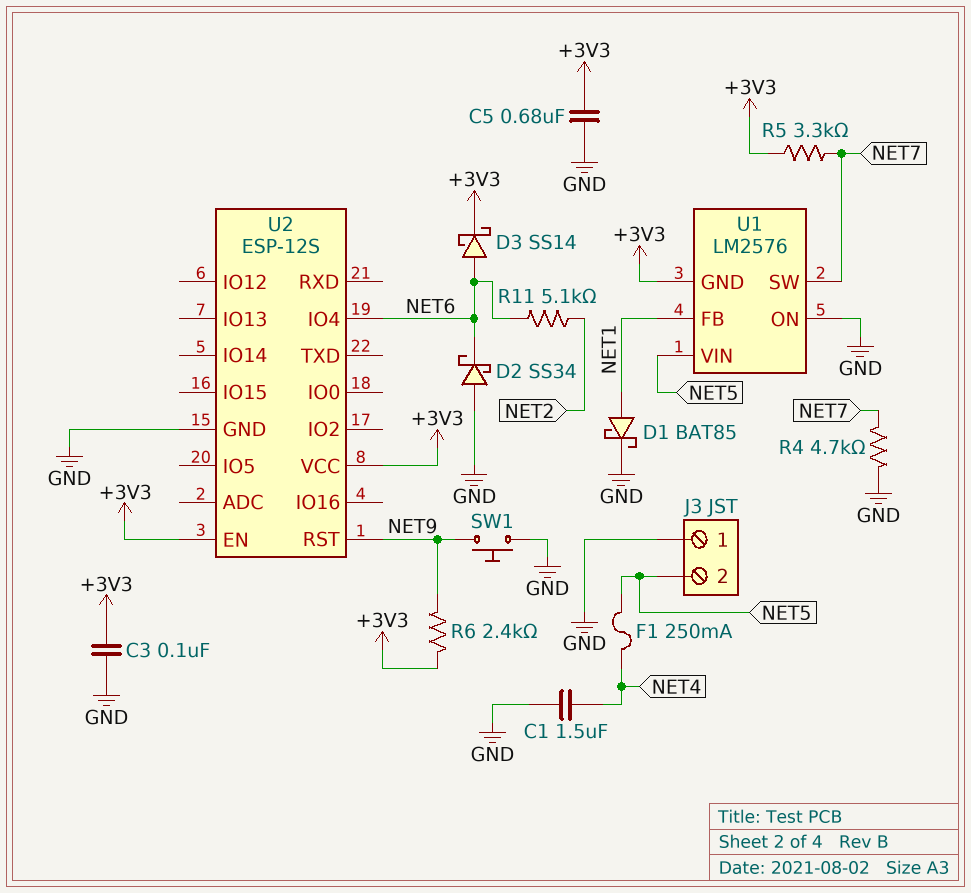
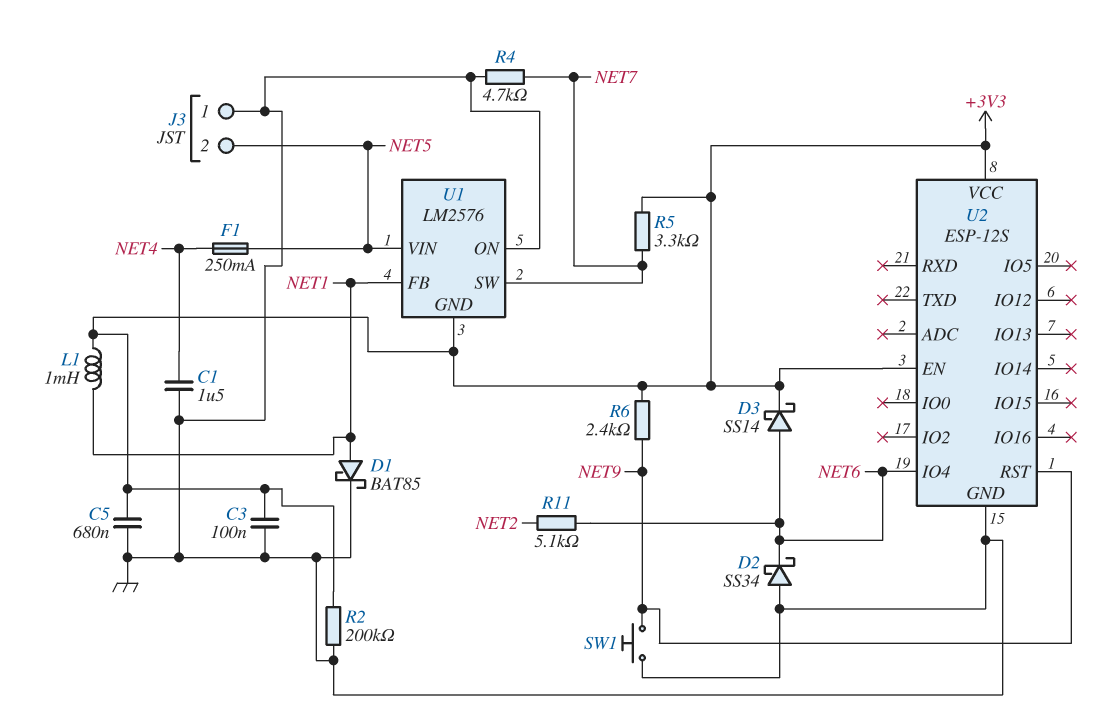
L1: none -> 1mH (+3V3, NET1)
R2: none -> 200k (+3V3, GND)

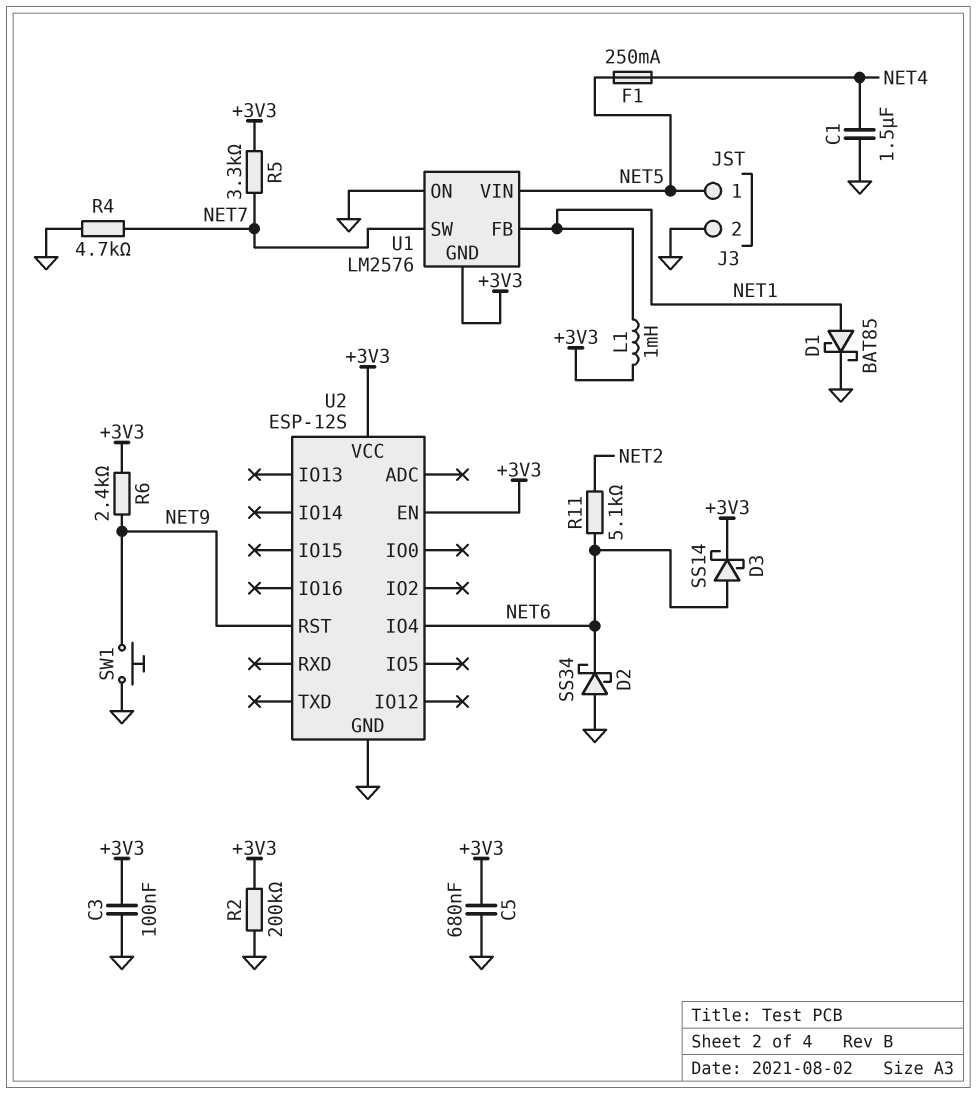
J3 pin 1: GND -> NET5
J3 pin 2: NET5 -> GND

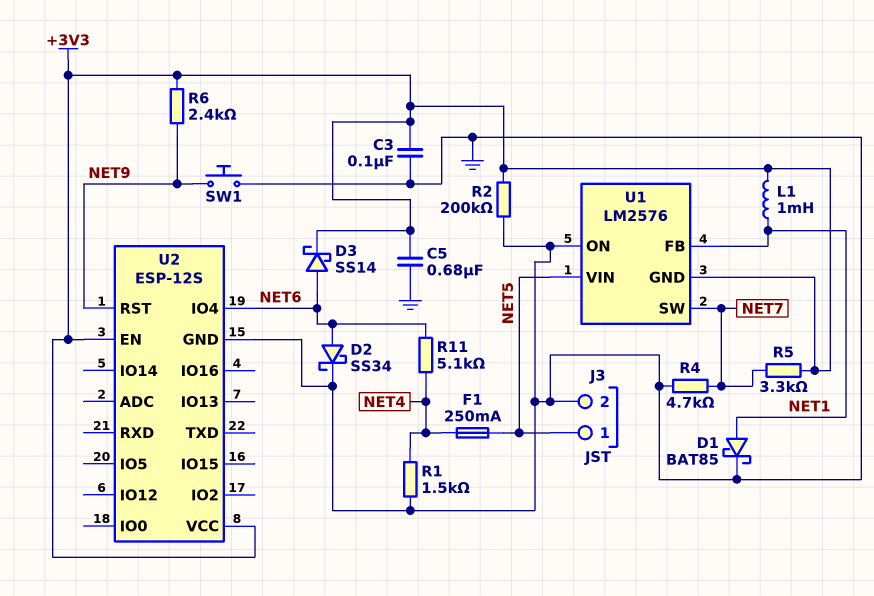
C1: 1.5uF (GND, NET4) -> none
D2: schottky SS34 (A GND, K NET6) -> schottky SS34 (A NET6, K GND)
R1: none -> 1.5k (GND, NET4)
R11: 5.1k (NET2, NET6) -> 5.1k (NET4, NET6)

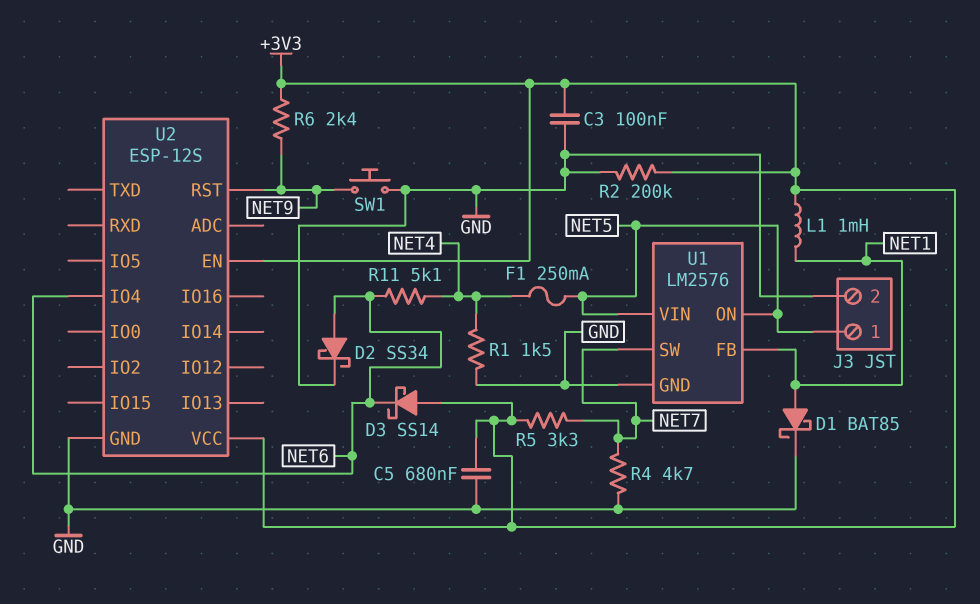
D3: schottky SS14 (A NET6, K +3V3) -> schottky SS14 (A +3V3, K NET6)
U1 pin GND: +3V3 -> GND
U1 pin ON: GND -> NET5

